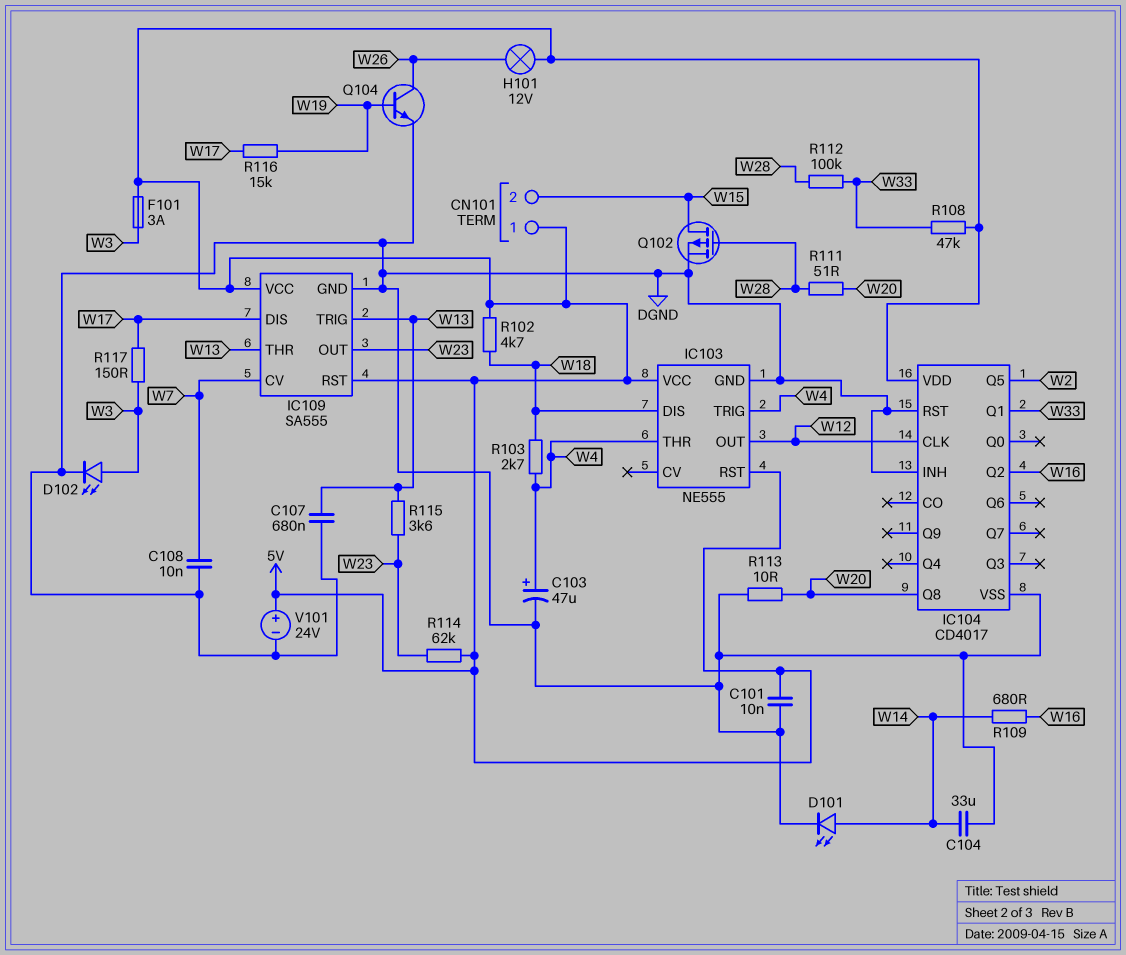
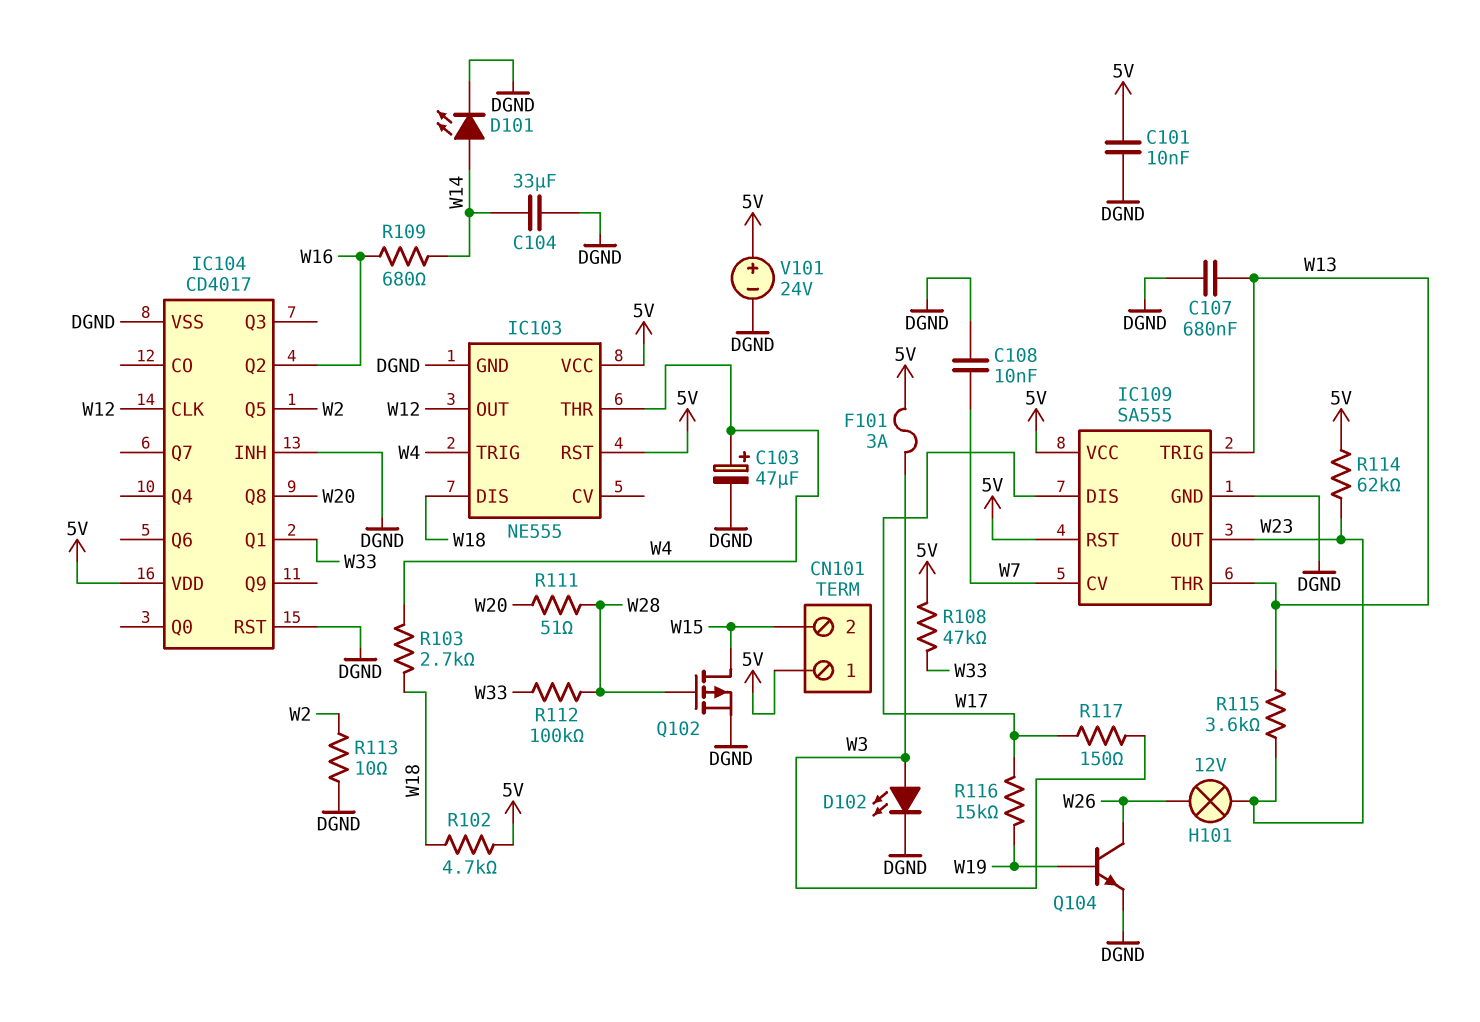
H101: lamp 12V (5V, W26) -> lamp 12V (W23, W26)
R113: 10 (DGND, W20) -> 10 (DGND, W2)

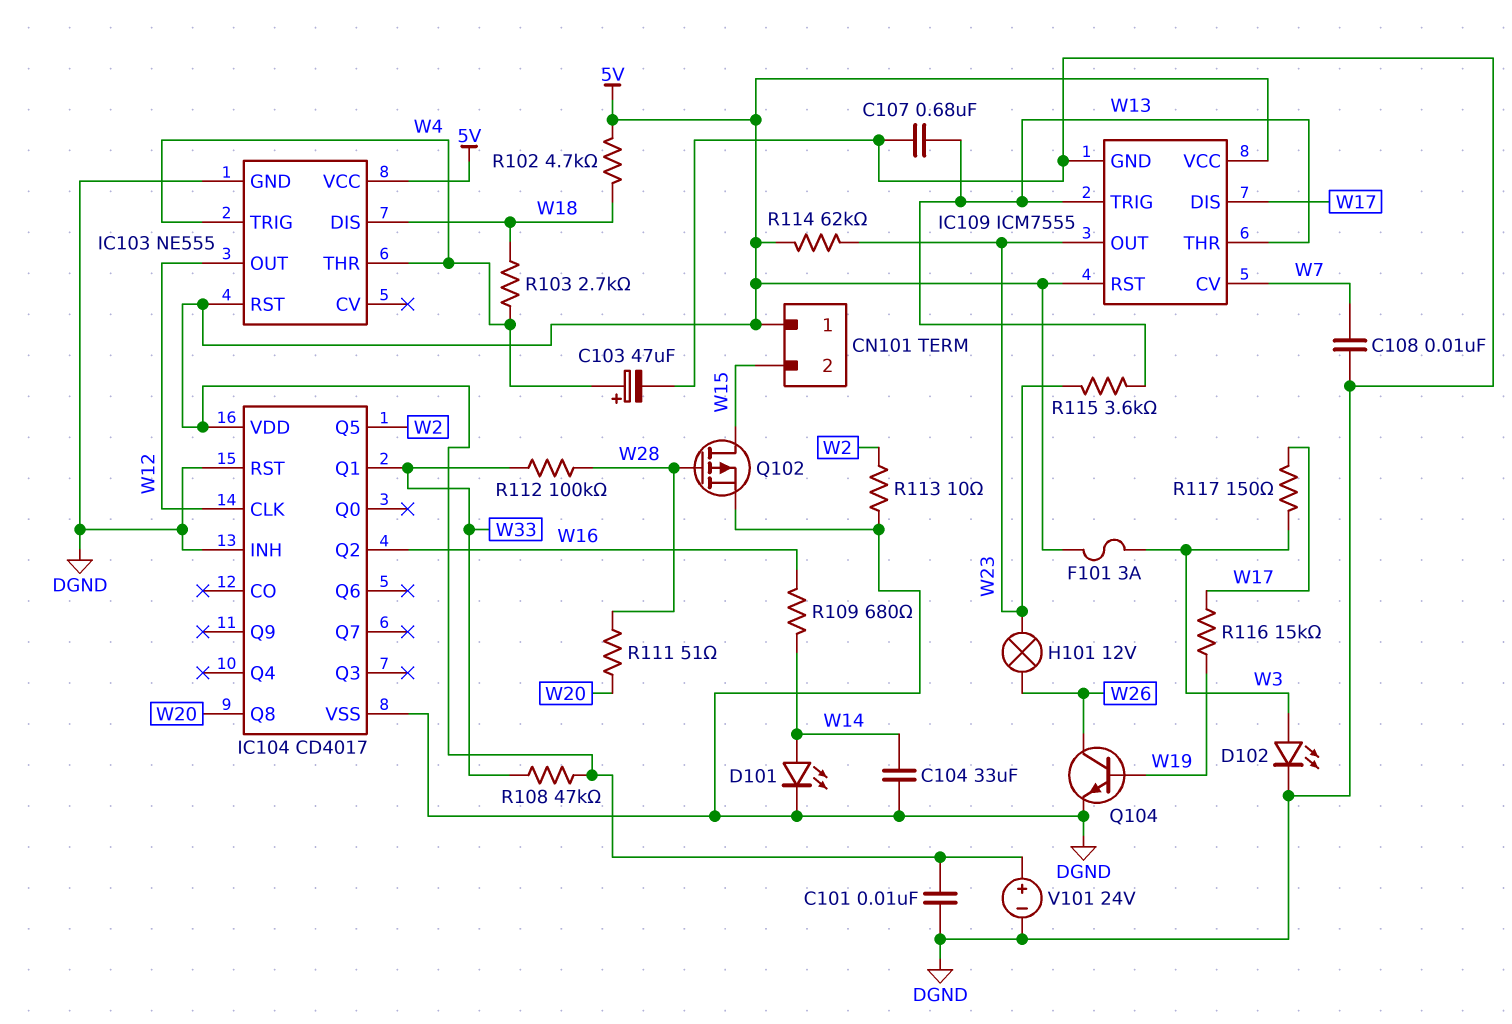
IC109: SA555 -> ICM7555

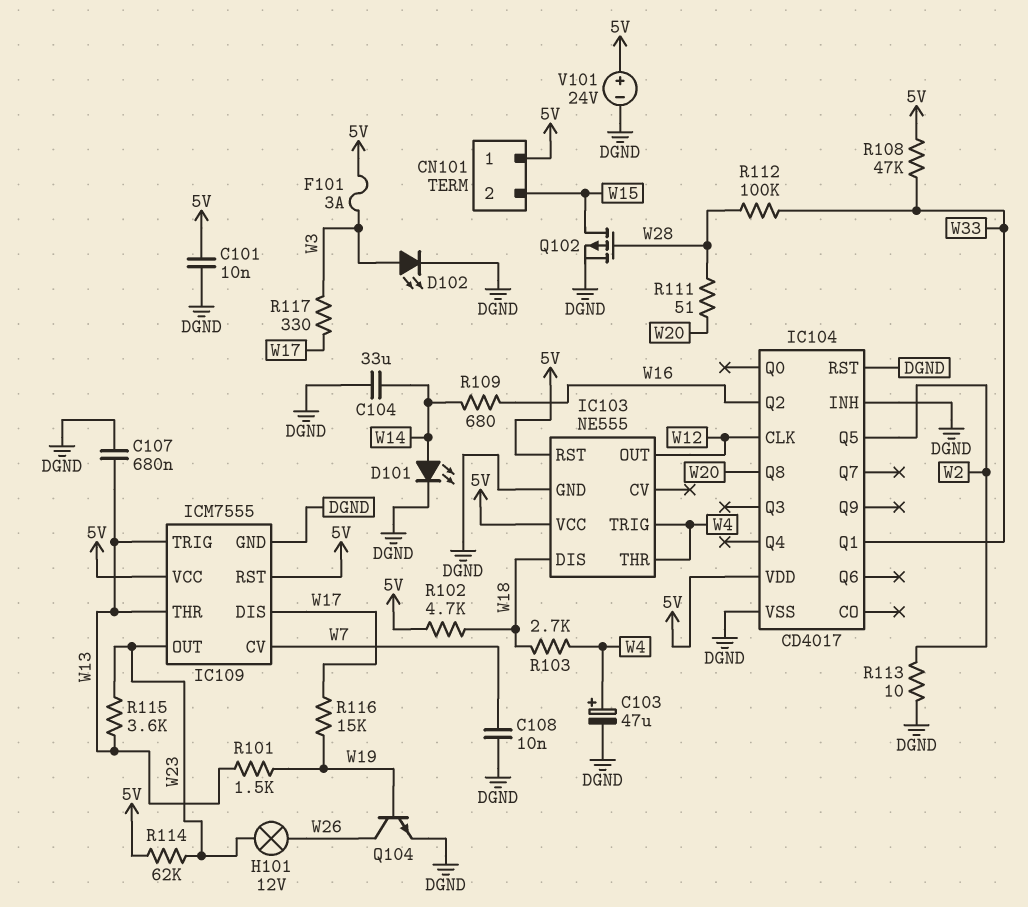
R101: none -> 1.5k (W13, W19)
R117: 150 (W3, W17) -> 330 (W3, W17)

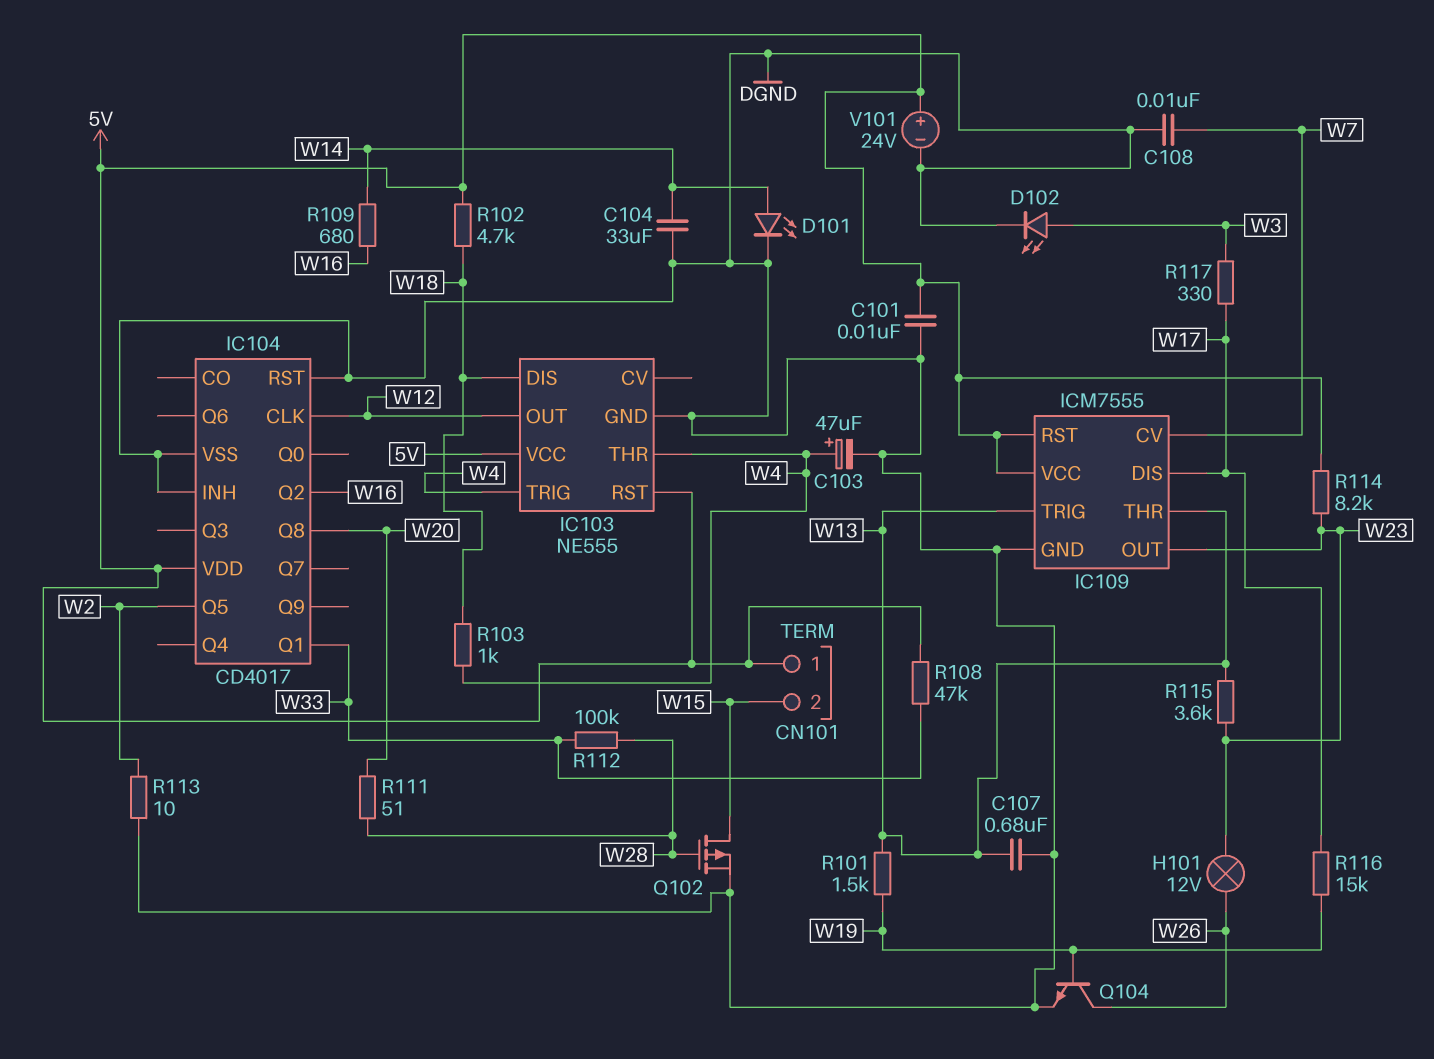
F101: 3A (5V, W3) -> none
R103: 2.7k (W4, W18) -> 1k (W4, W18)
R114: 62k (5V, W23) -> 8.2k (5V, W23)

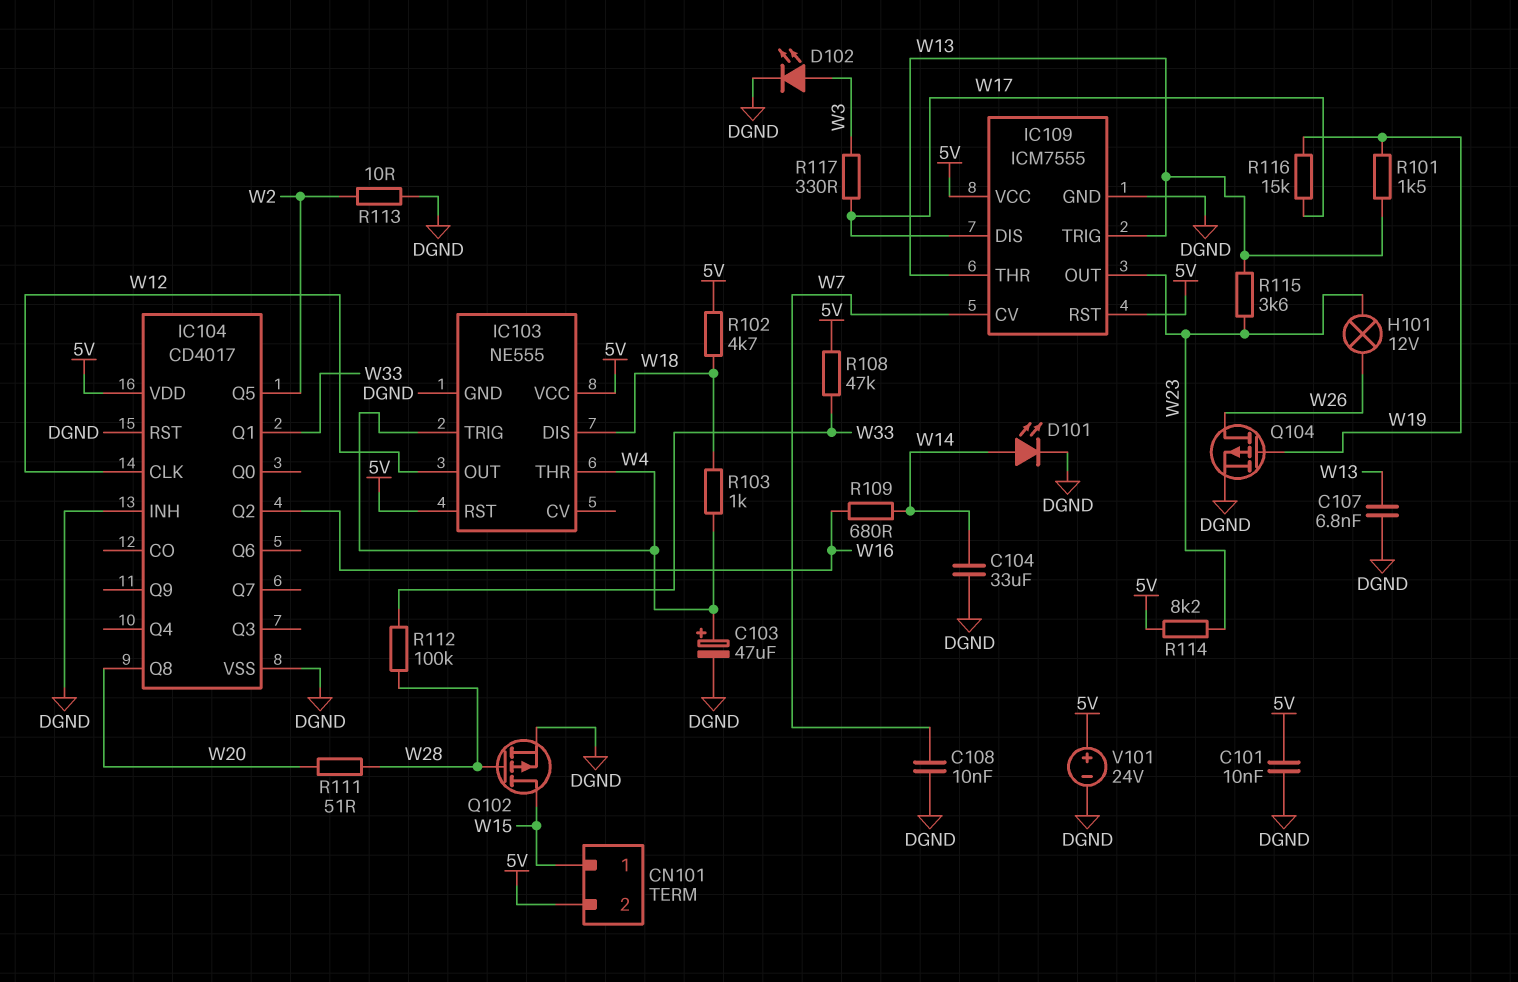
C107: 680nF (DGND, W13) -> 6.8nF (DGND, W13)
CN101 pin 1: 5V -> W15
CN101 pin 2: W15 -> 5V
Q104: NPN (B W19, C W26, E DGND) -> PMOS (G W19, D W26, S DGND)

